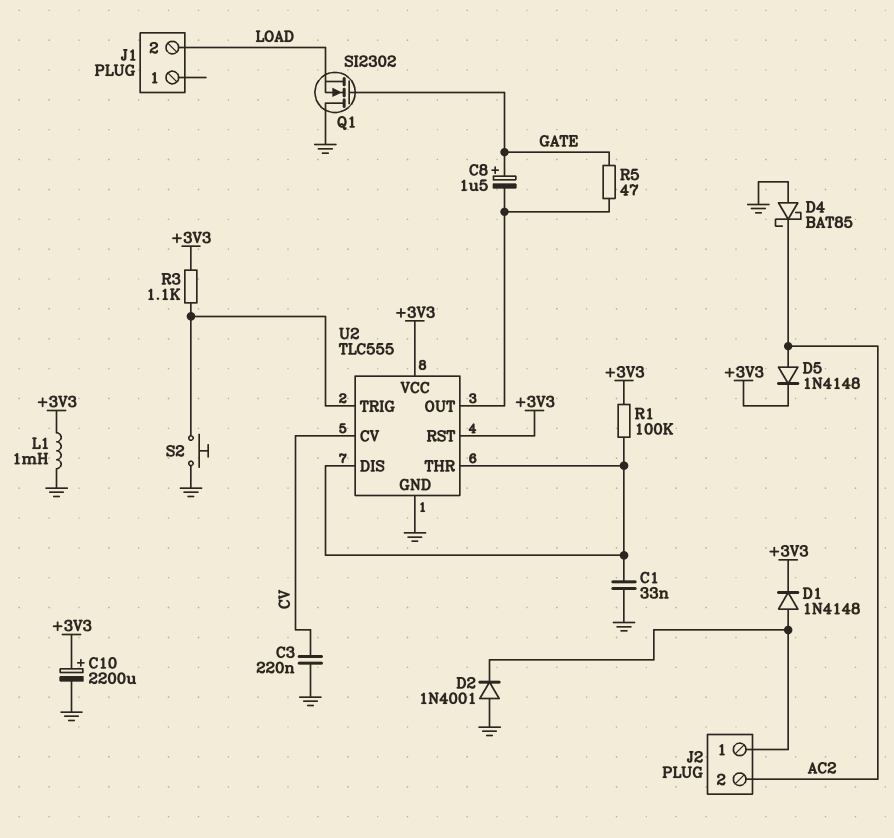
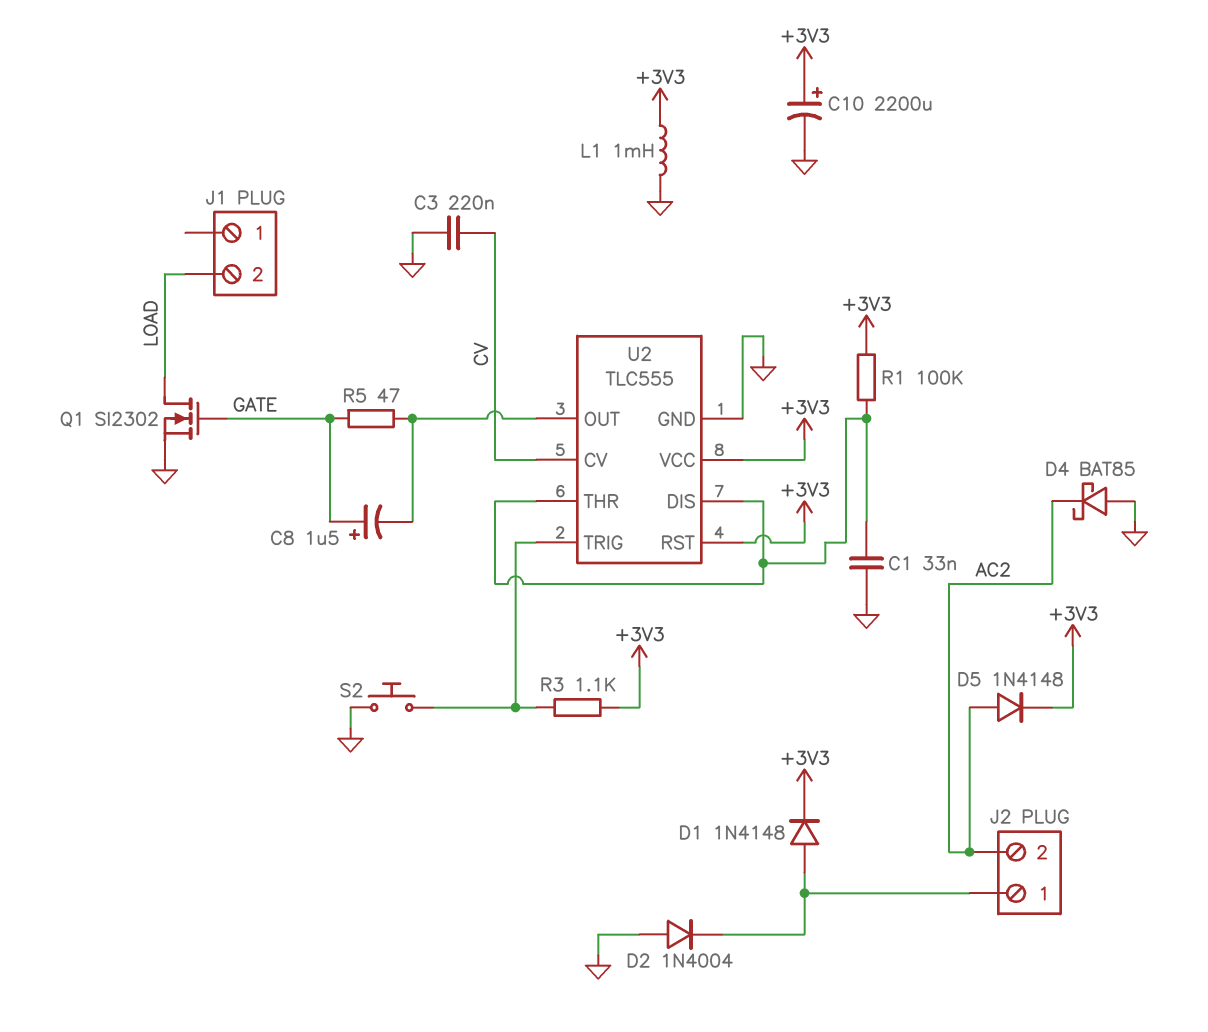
D2: diode 1N4001 (A GND, K J2/1) -> diode 1N4004 (A GND, K J2/1)
Q1: NMOS SI2302 (G GATE, D GND, S LOAD) -> NMOS SI2302 (G GATE, D LOAD, S GND)

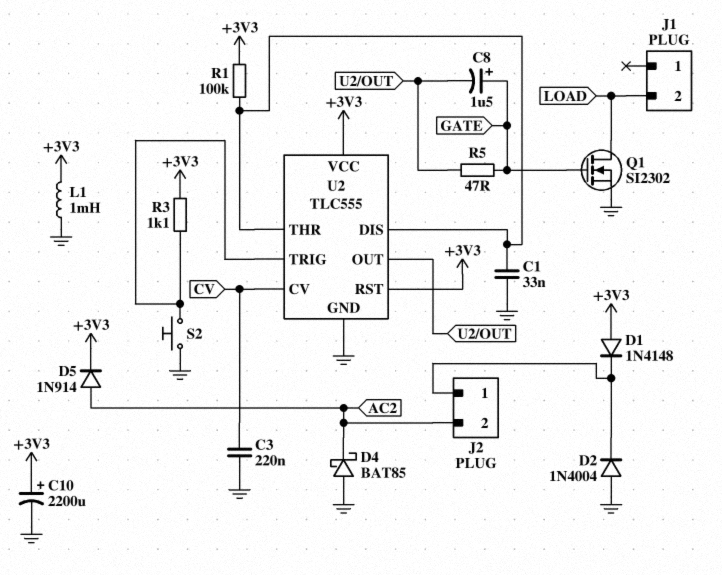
D1: diode 1N4148 (A J2/1, K +3V3) -> diode 1N4148 (A +3V3, K J2/1)
D5: diode 1N4148 (A AC2, K +3V3) -> diode 1N914 (A AC2, K +3V3)

